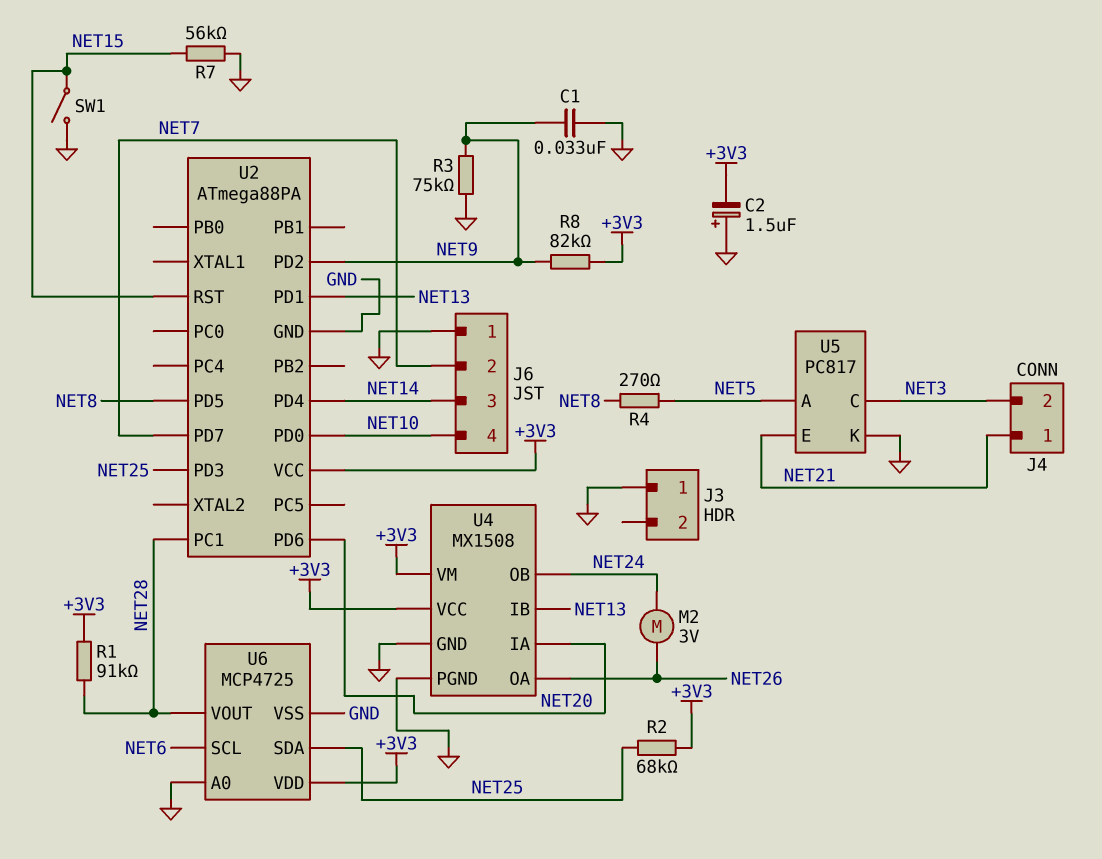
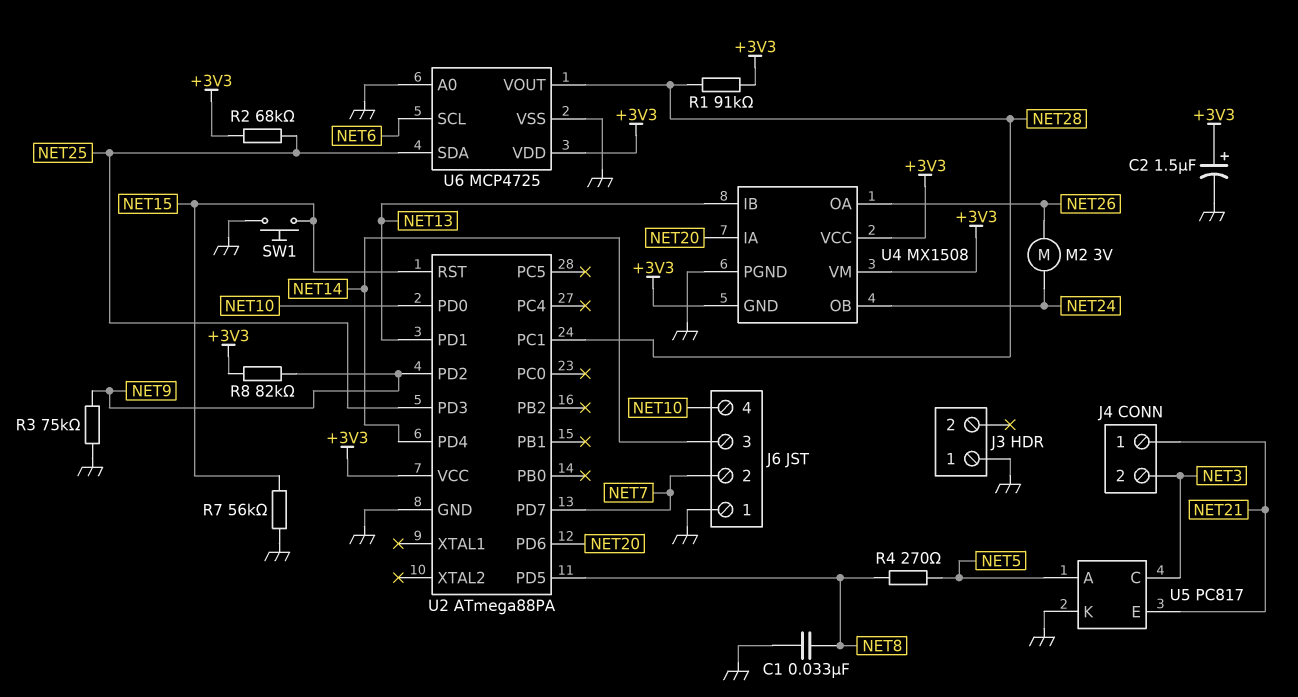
C1: 33nF (GND, NET9) -> 33nF (GND, NET8)
C2: 1.5uF (plus GND, minus +3V3) -> 1.5uF (plus +3V3, minus GND)
SW1: switch (GND, NET15) -> button (GND, NET15)
U4 pin GND: GND -> +3V3

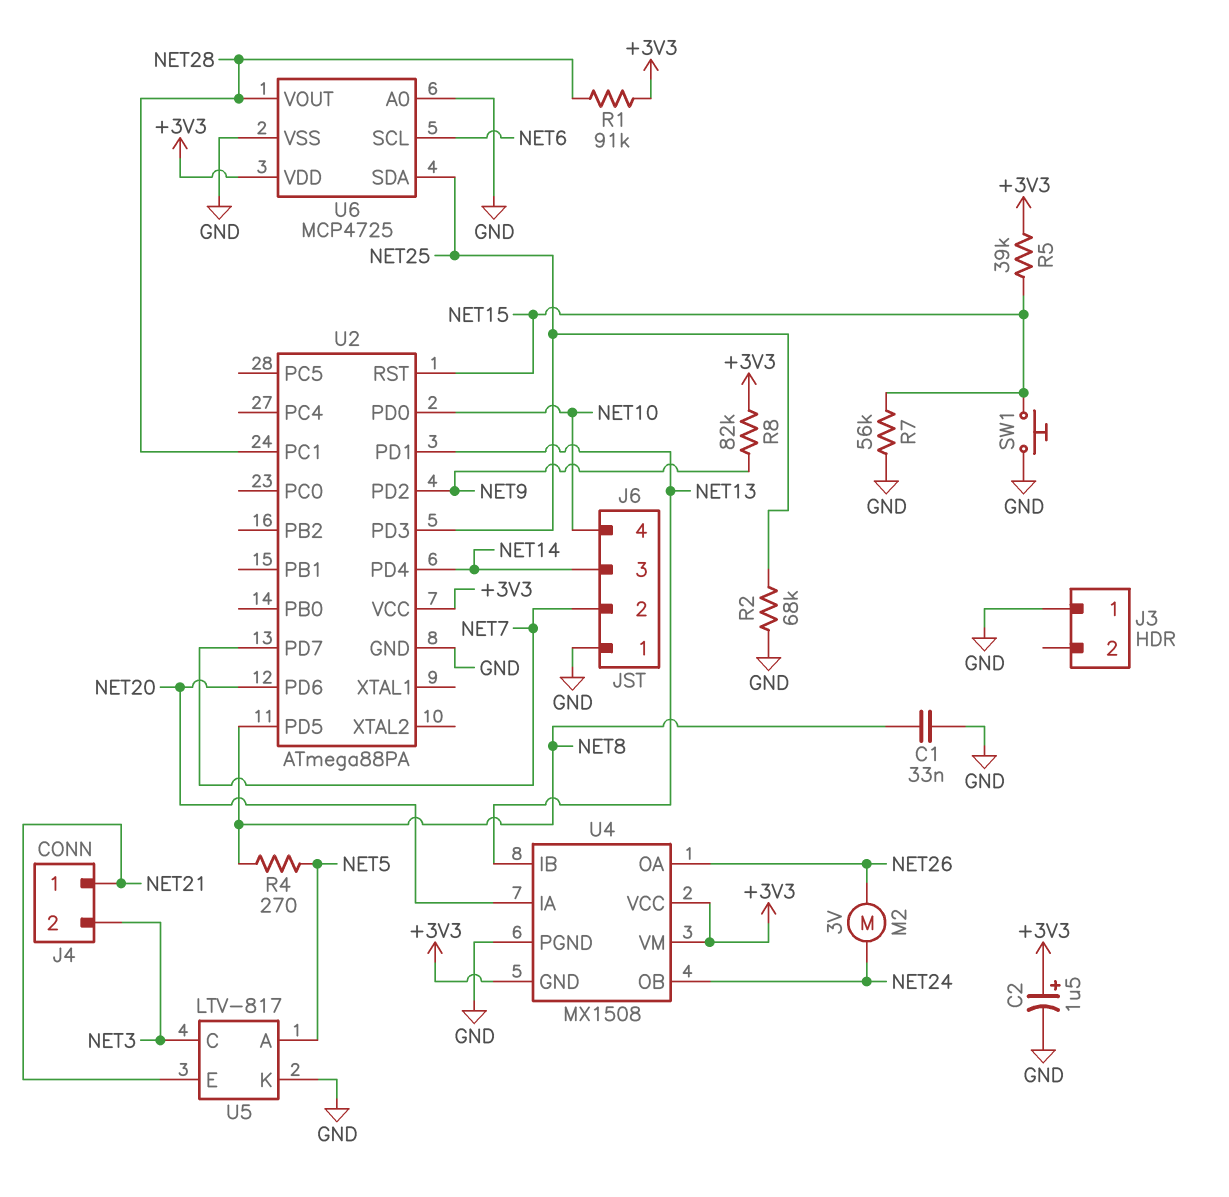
R2: 68k (+3V3, NET25) -> 68k (GND, NET25)
R3: 75k (GND, NET9) -> none
R5: none -> 39k (+3V3, NET15)
U5: PC817 -> LTV-817

